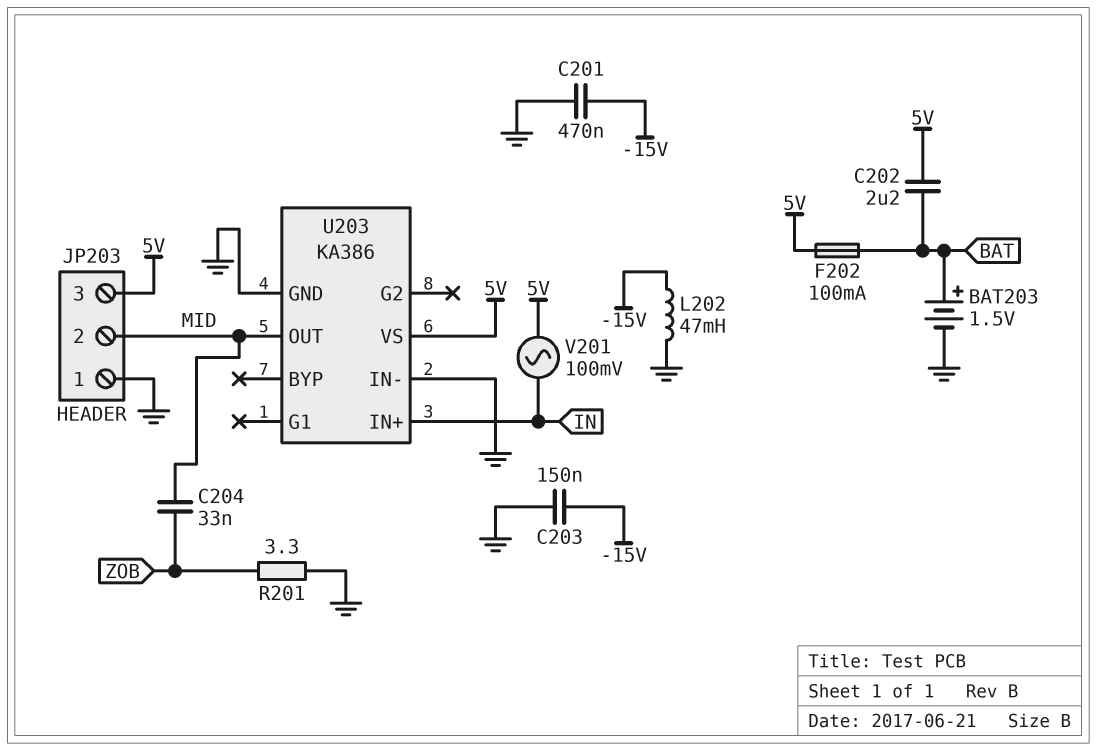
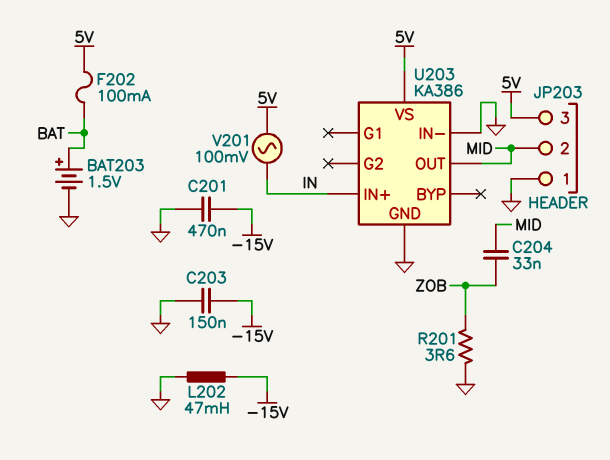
C202: 2.2uF (5V, BAT) -> none
R201: 3.3 (GND, ZOB) -> 3.6 (GND, ZOB)

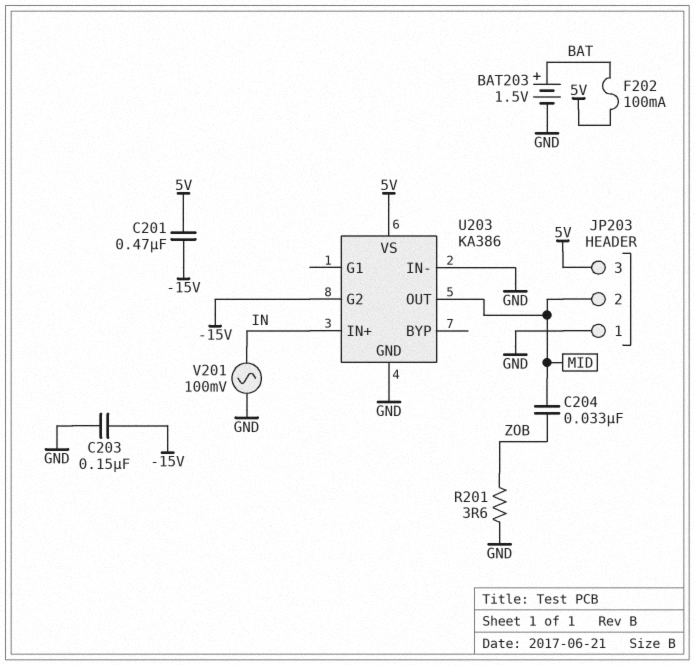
C201: 470nF (-15V, GND) -> 470nF (-15V, 5V)
L202: 47mH (-15V, GND) -> none
U203 pin G2: none -> -15V
V201: AC 100mV (5V, IN) -> AC 100mV (GND, IN)

